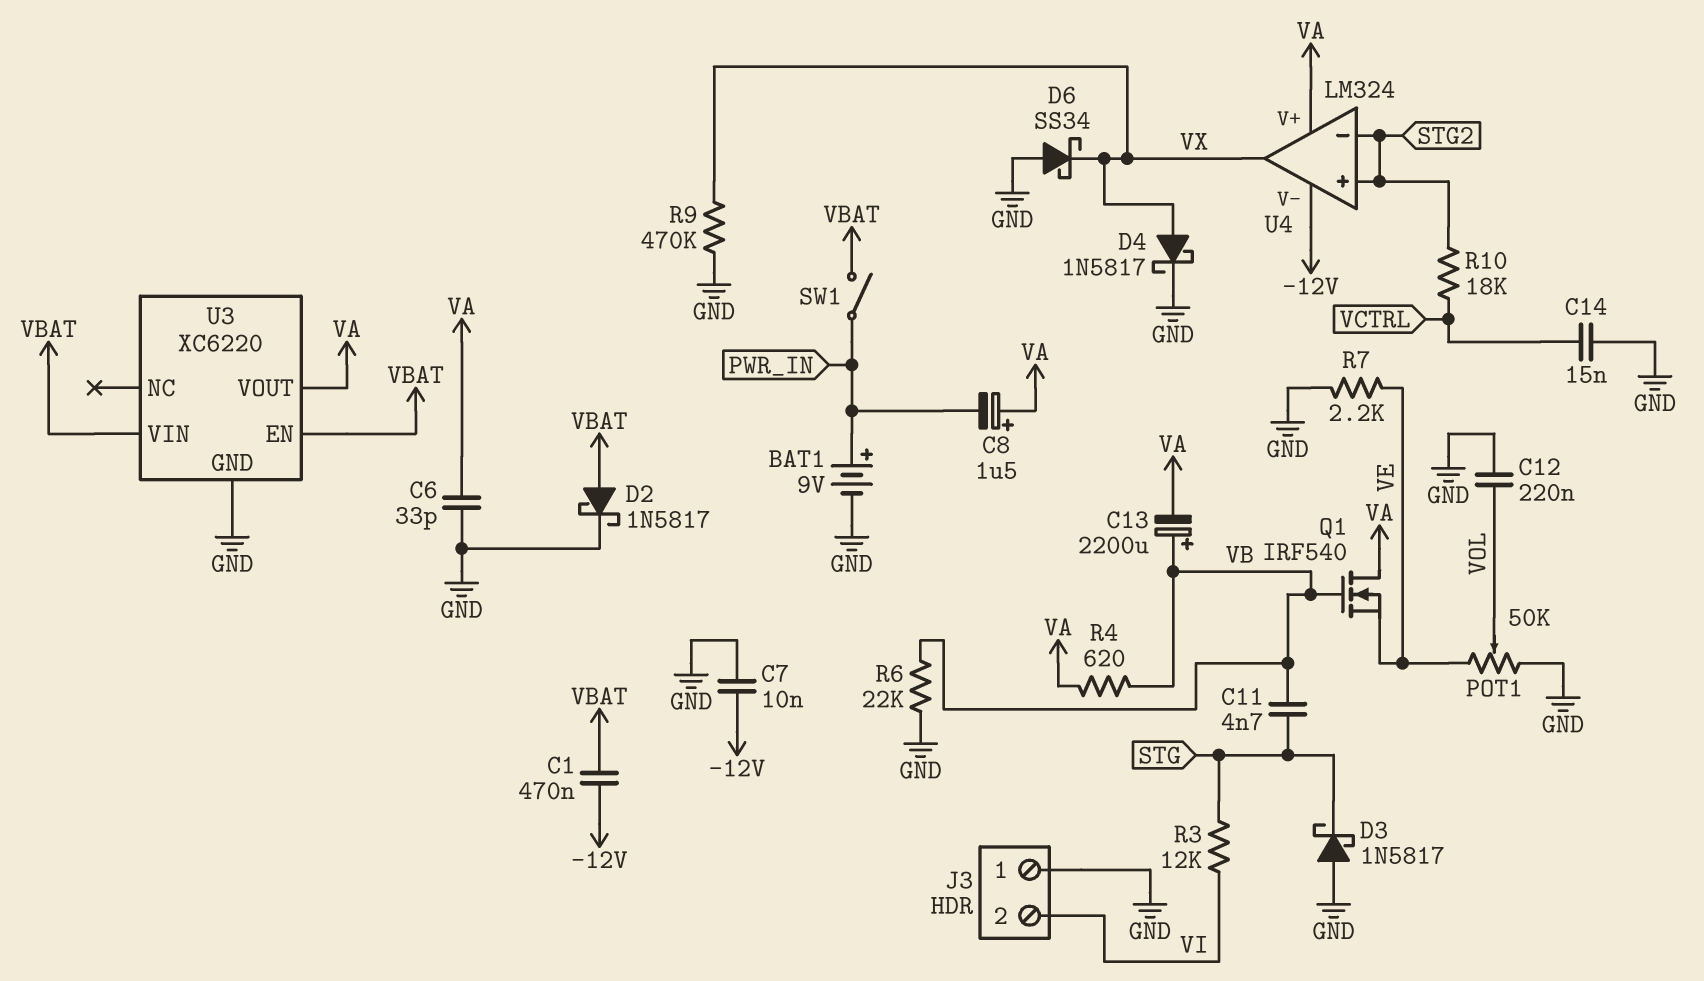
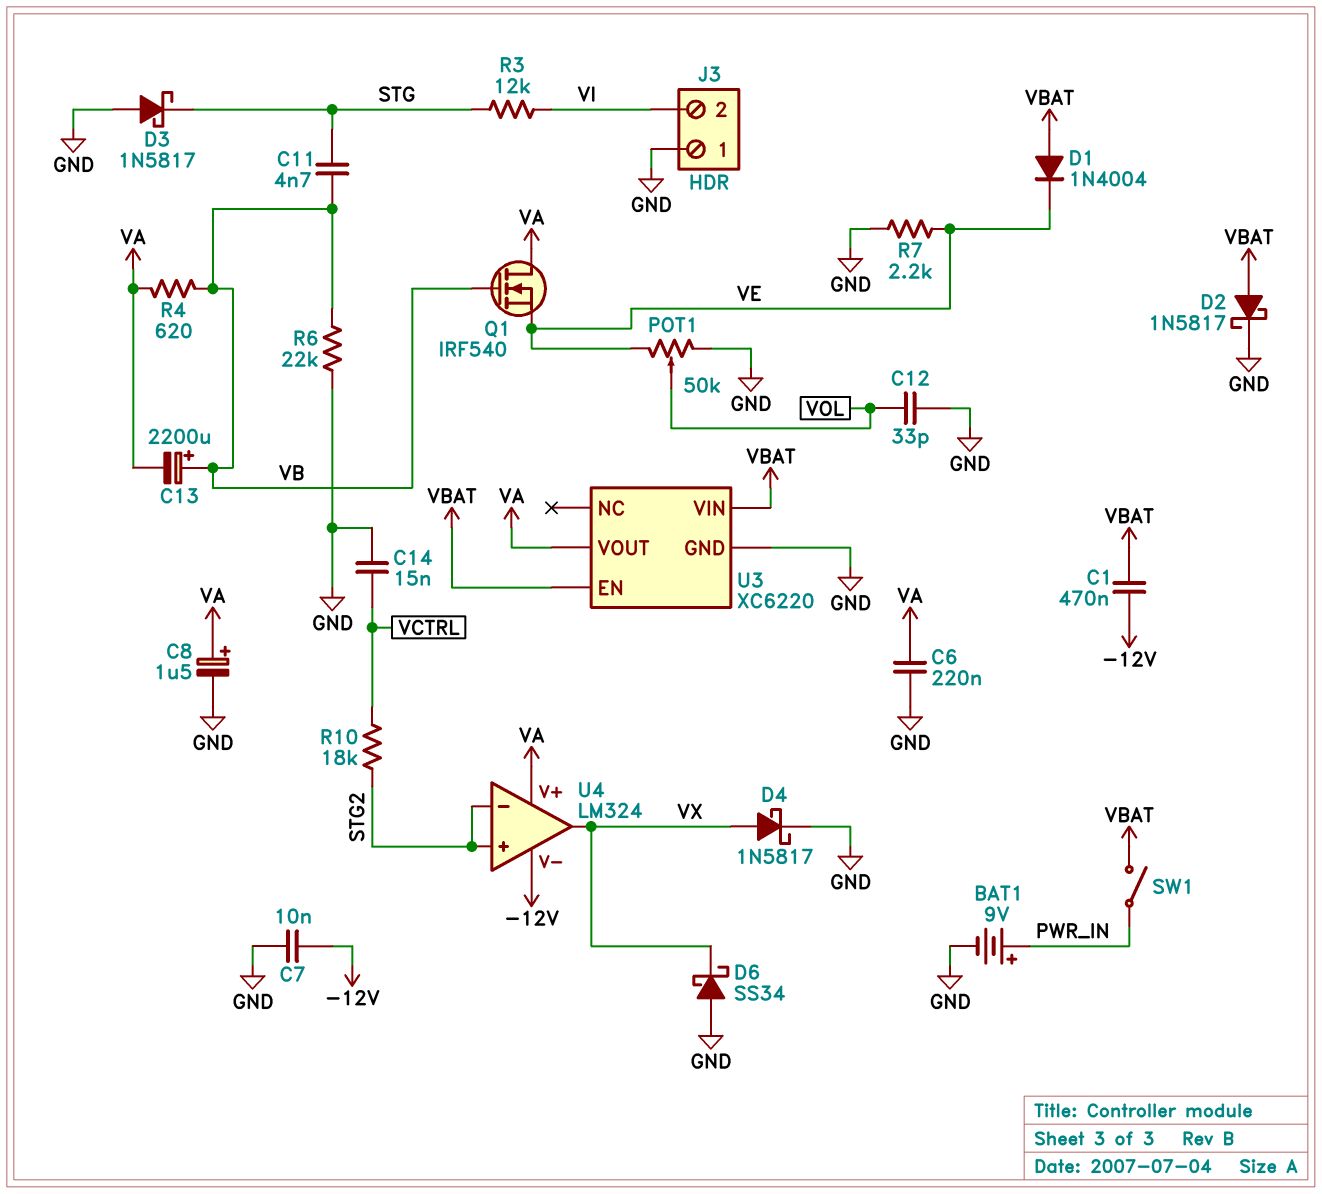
C6: 33pF (GND, VA) -> 220nF (GND, VA)
C8: 1.5uF (plus VA, minus PWR_IN) -> 1.5uF (plus VA, minus GND)
C12: 220nF (GND, VOL) -> 33pF (GND, VOL)
D1: none -> diode 1N4004 (A VBAT, K VE)
R9: 470k (GND, VX) -> none

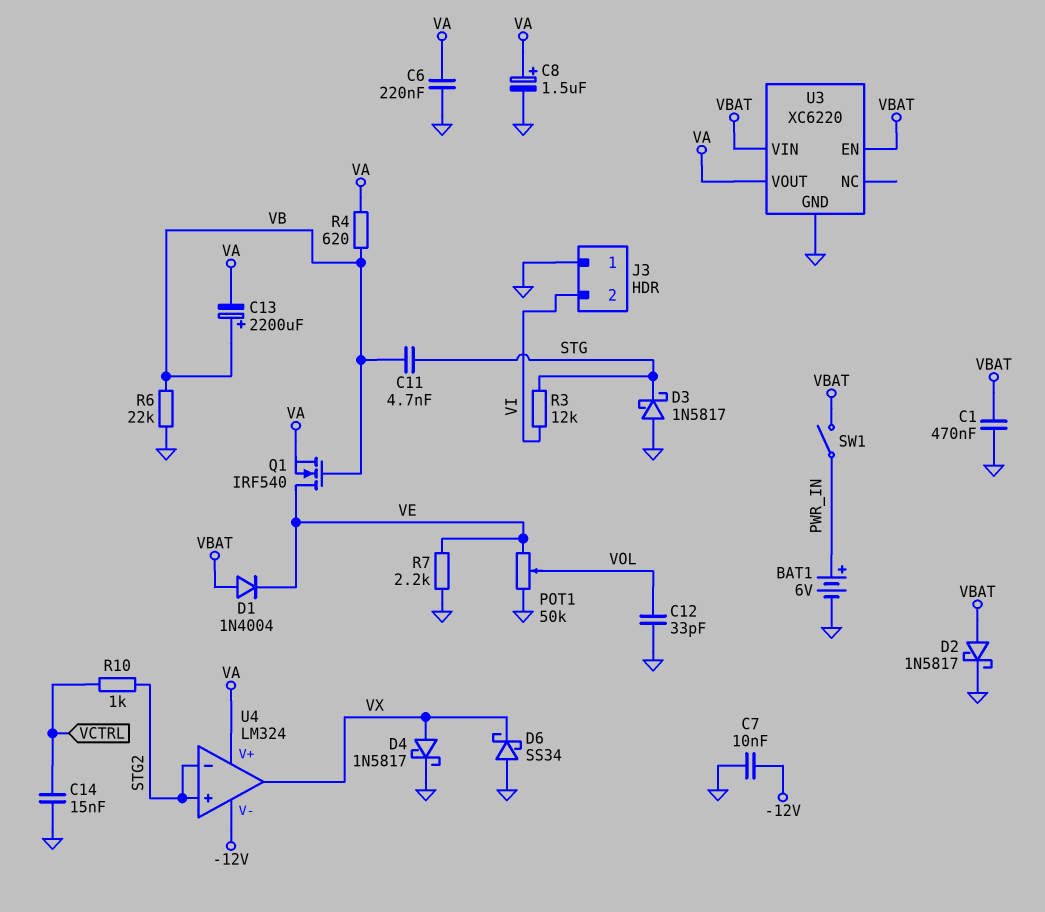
BAT1: 9V (plus PWR_IN, minus GND) -> 6V (plus PWR_IN, minus GND)
C1: 470nF (-12V, VBAT) -> 470nF (GND, VBAT)
Q1: NMOS IRF540 (G VB, D VA, S VE) -> NMOS IRF540 (G VB, D VE, S VA)
R10: 18k (STG2, VCTRL) -> 1k (STG2, VCTRL)

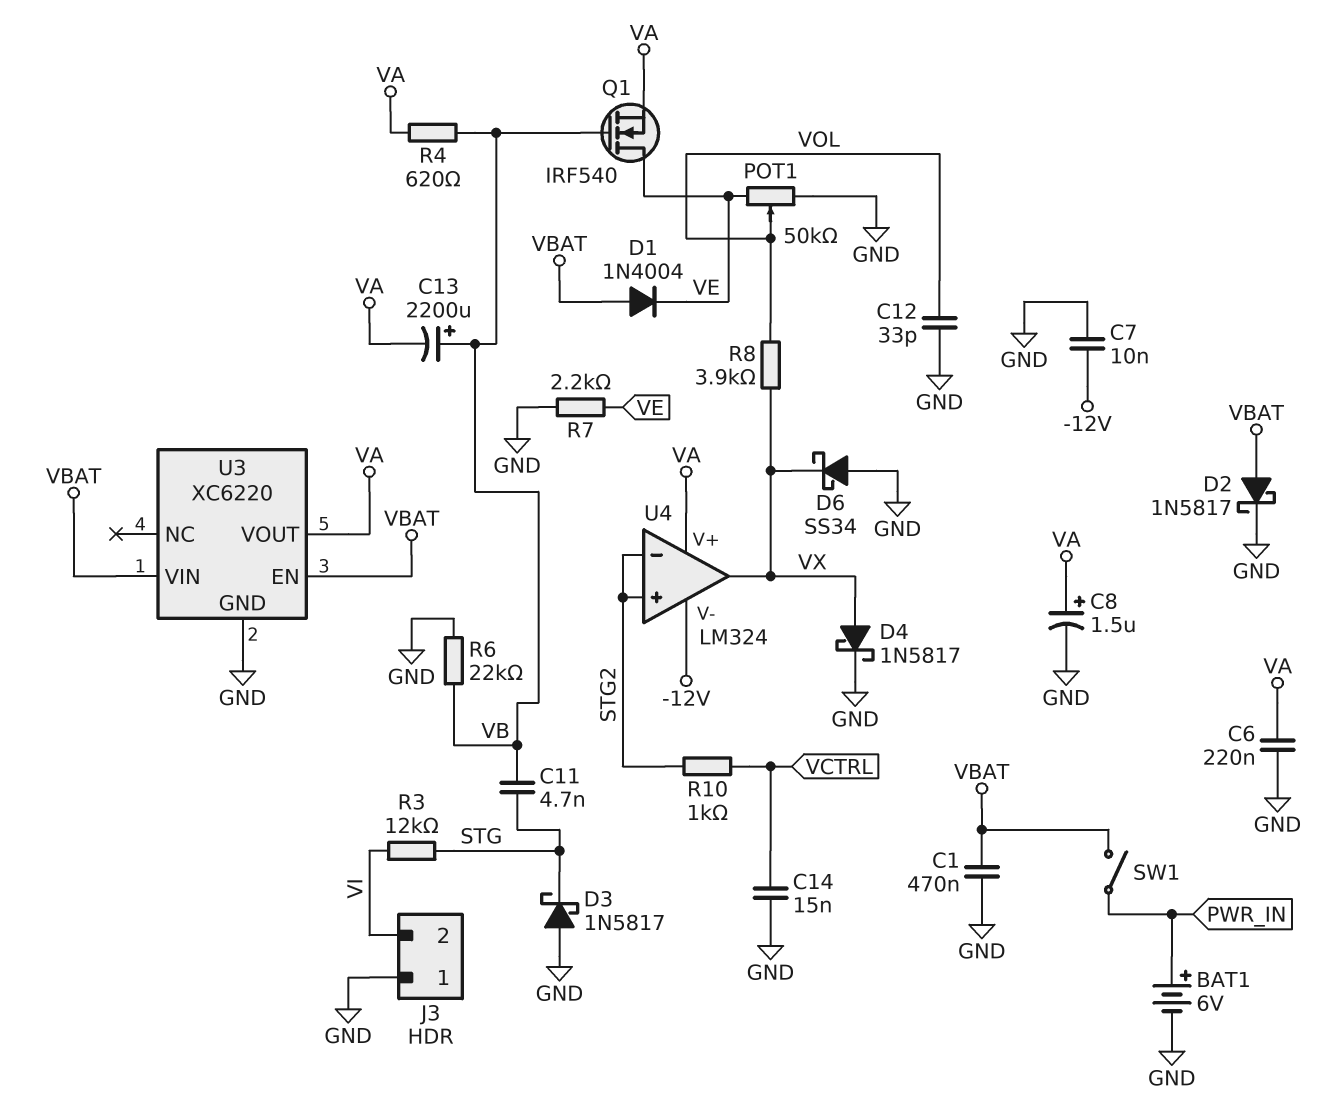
R8: none -> 3.9k (VOL, VX)

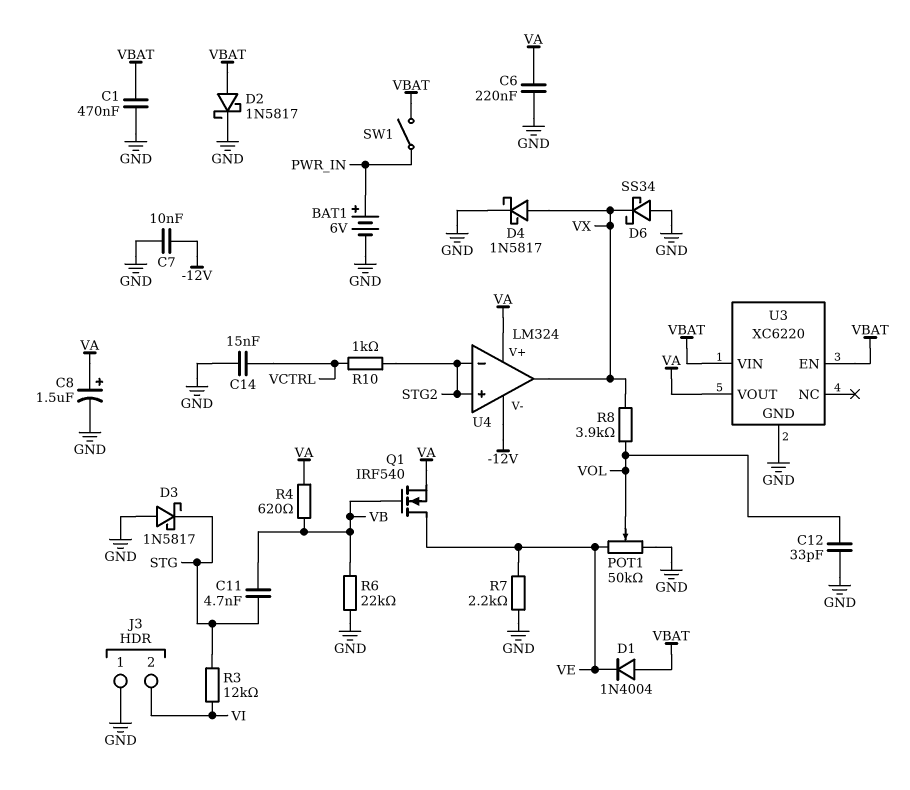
C13: 2200uF (plus VB, minus VA) -> none

